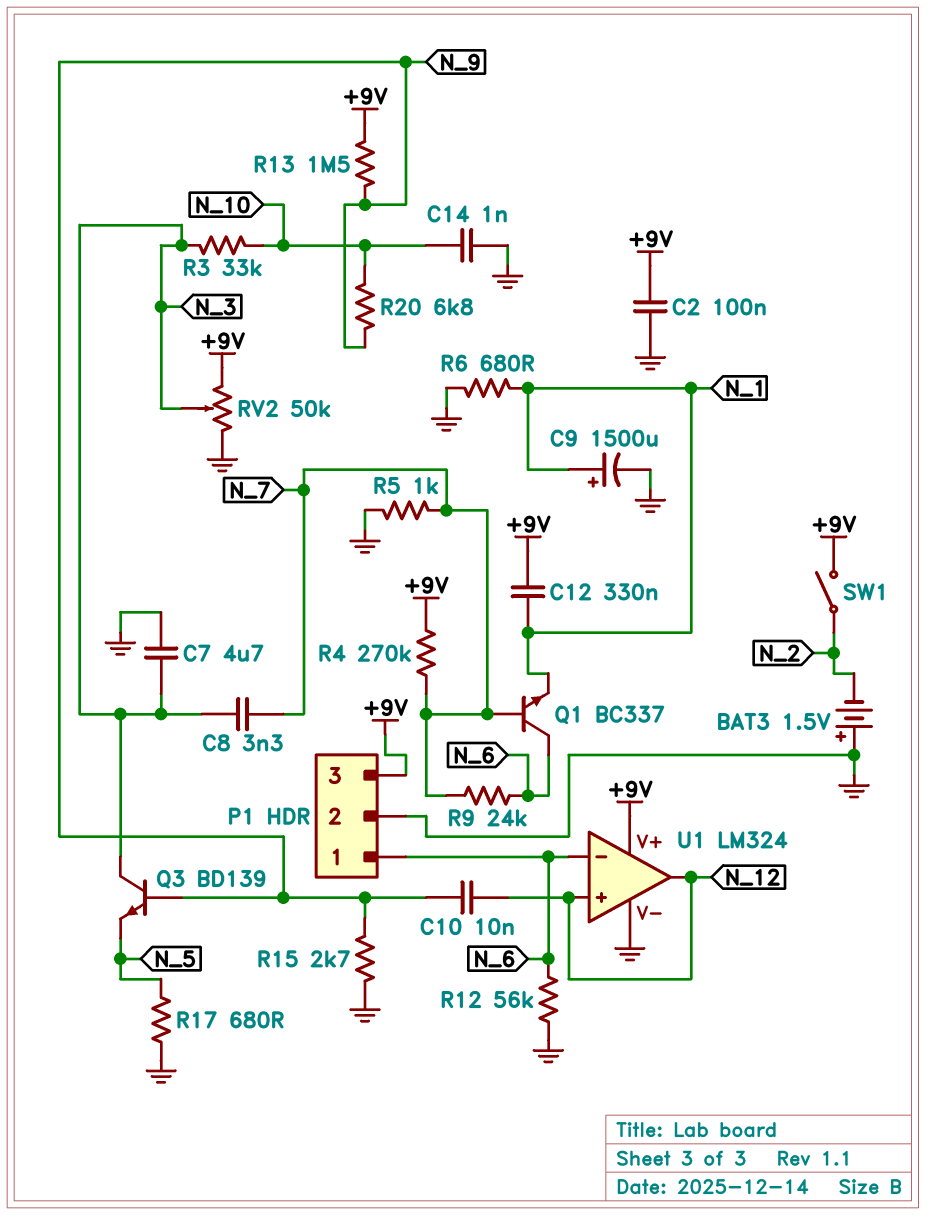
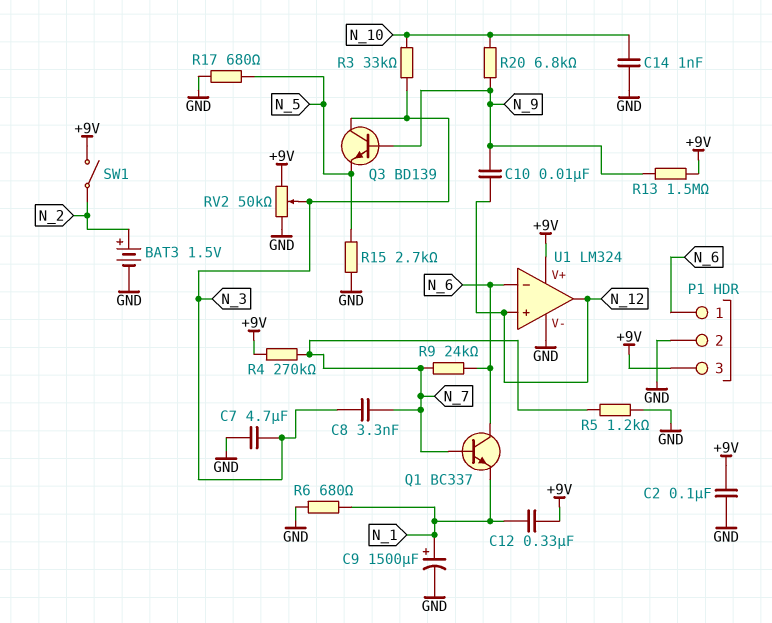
BAT3: 1.5V (plus GND, minus N_2) -> 1.5V (plus N_2, minus GND)
R5: 1k (GND, N_7) -> 1.2k (GND, N_7)
R12: 56k (GND, N_6) -> none
R15: 2.7k (GND, N_9) -> 2.7k (GND, N_5)

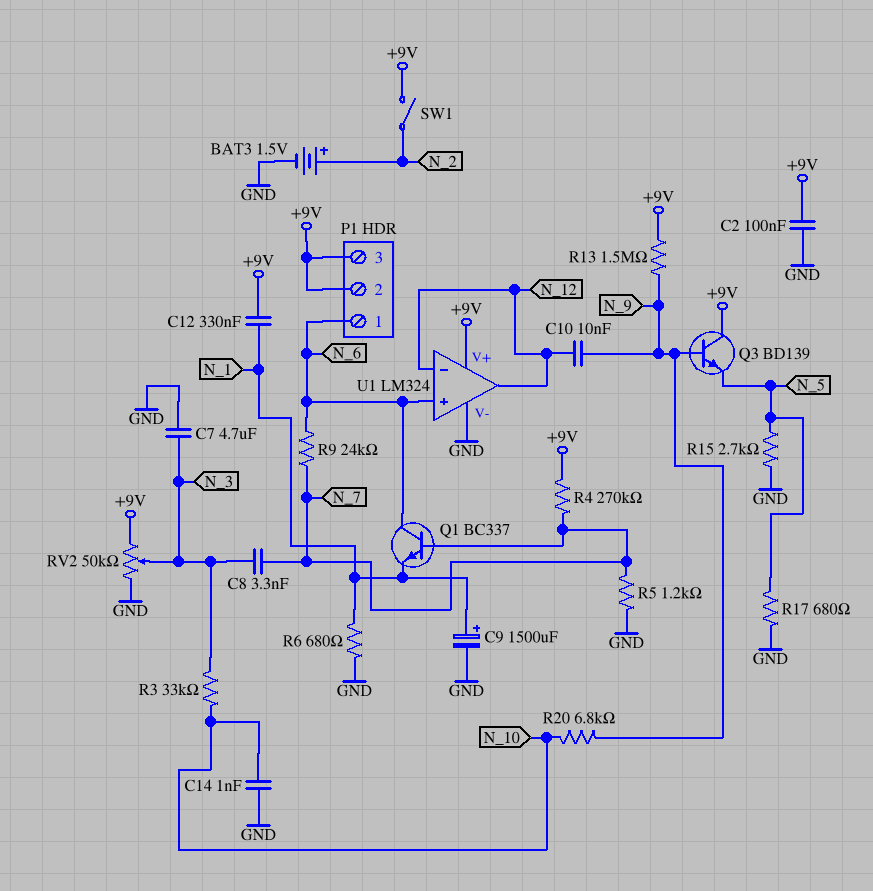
P1 pin 2: GND -> +9V
Q3: NPN BD139 (B N_9, C N_3, E N_5) -> NPN BD139 (B N_9, C +9V, E N_5)
U1 pin in+: N_12 -> N_6
U1 pin in-: N_6 -> N_12

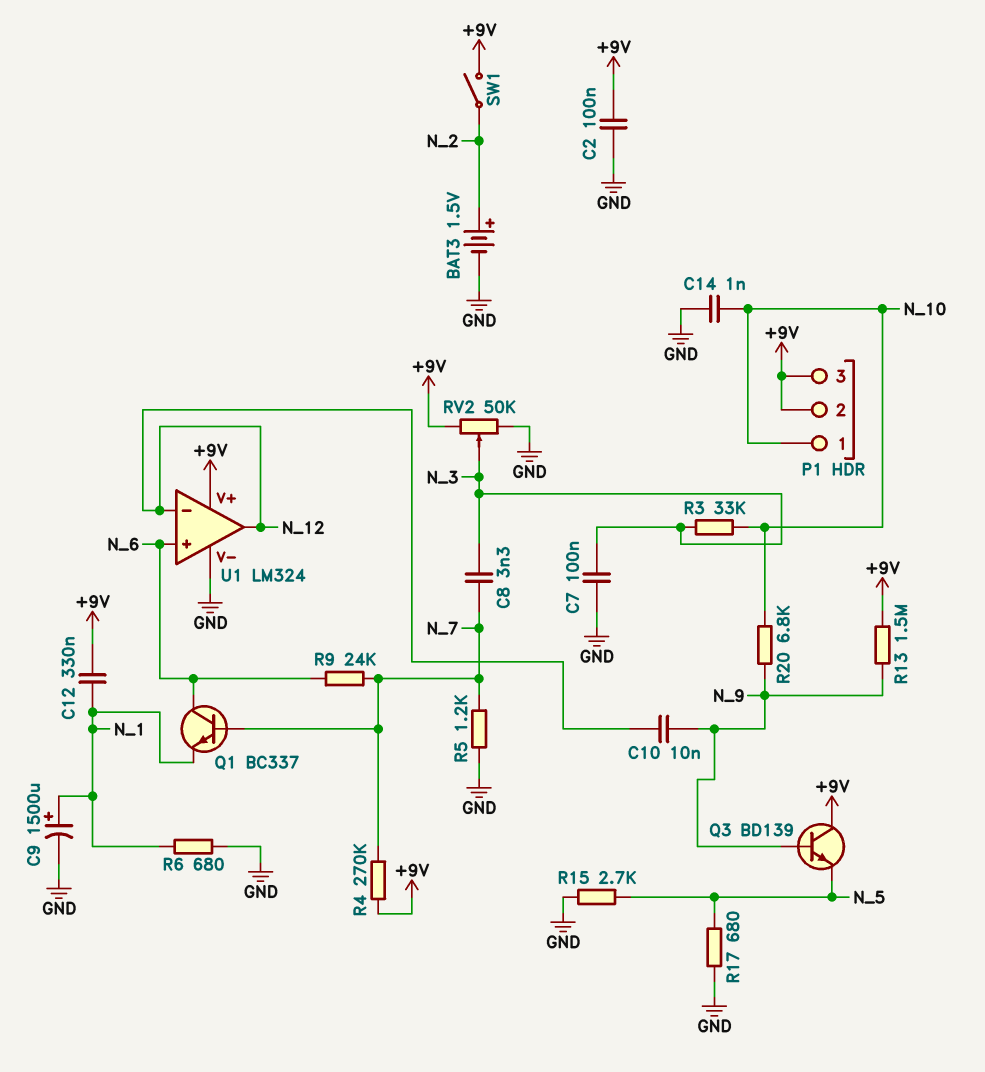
C7: 4.7uF (GND, N_3) -> 100nF (GND, N_3)
P1 pin 1: N_6 -> N_10

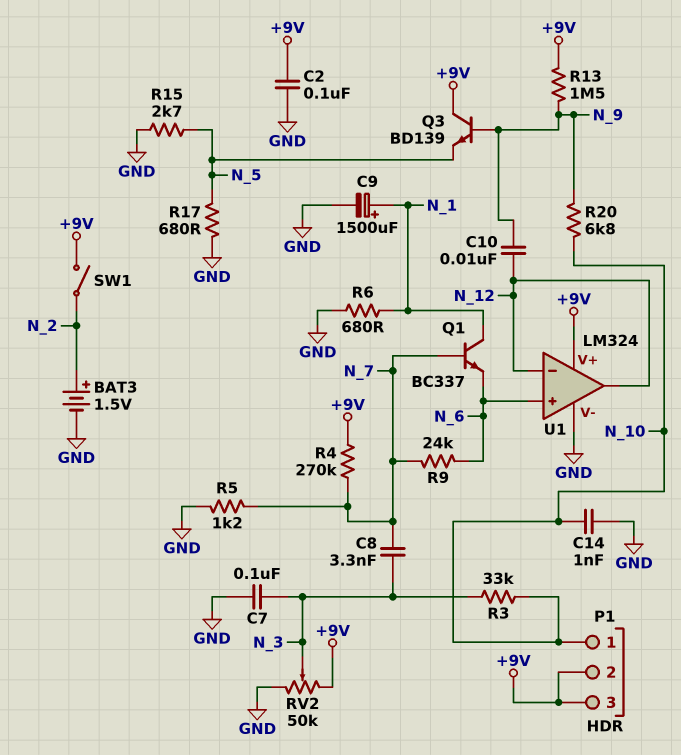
C12: 330nF (+9V, N_1) -> none
Q1: NPN BC337 (B N_7, C N_6, E N_1) -> NPN BC337 (B N_7, C N_1, E N_6)

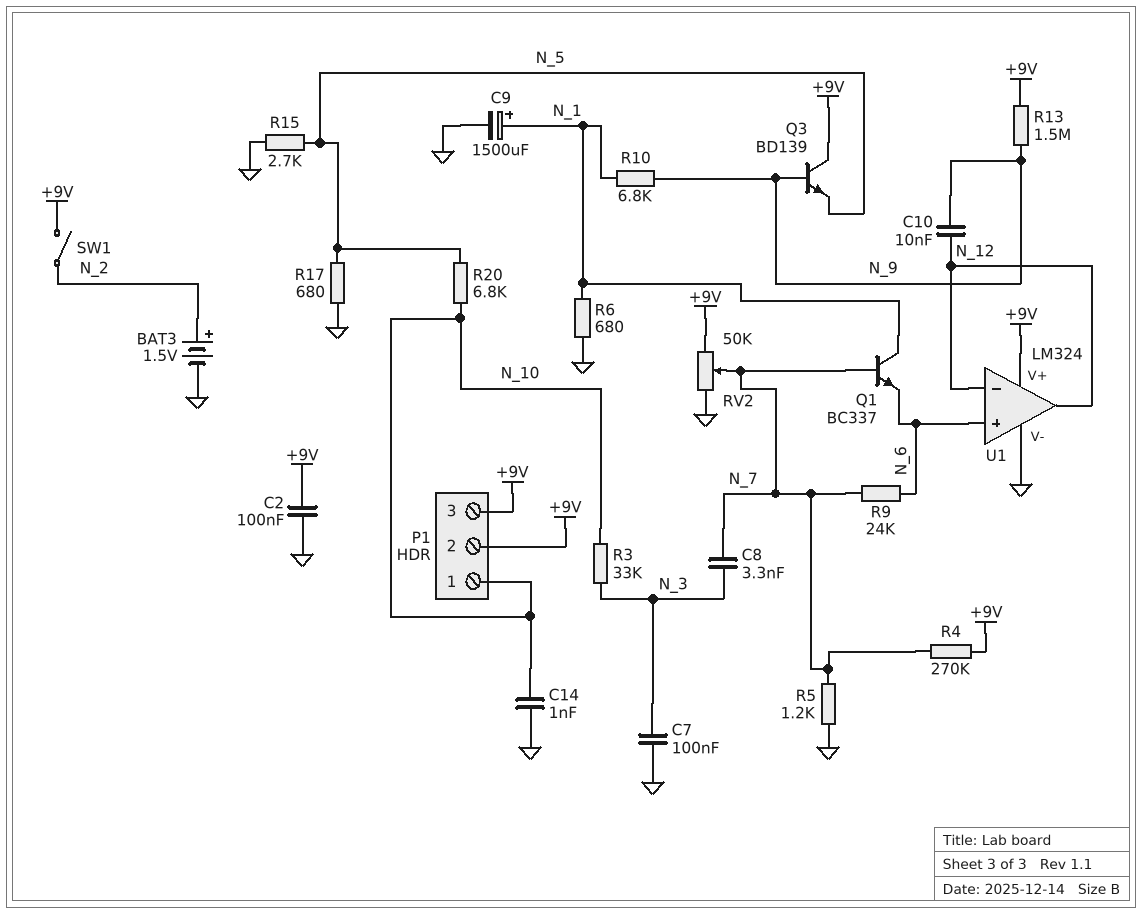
R10: none -> 6.8k (N_1, N_9)
R20: 6.8k (N_9, N_10) -> 6.8k (N_5, N_10)
RV2: 50k (+9V, GND, wiper N_3) -> 50k (+9V, GND, wiper N_7)

